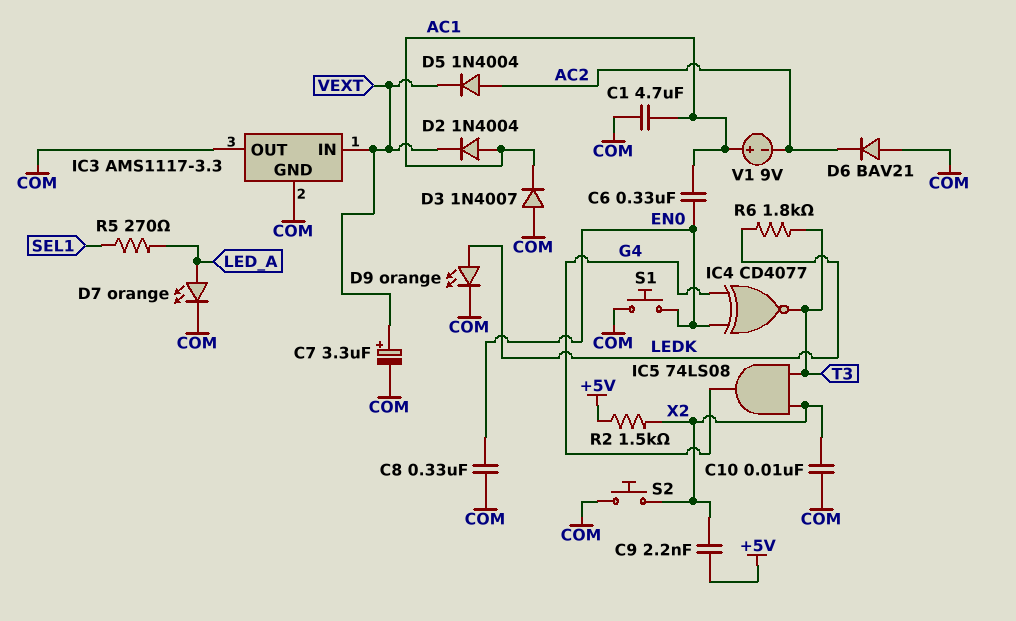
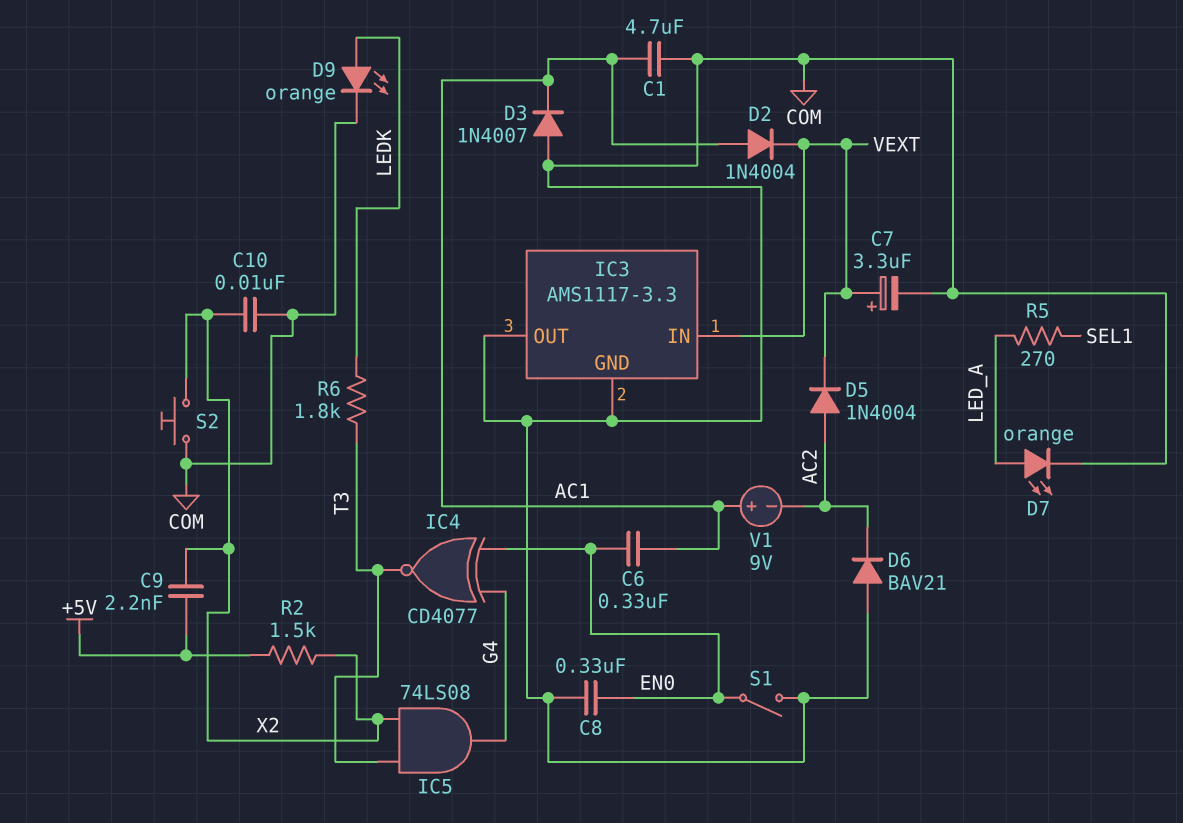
S1: button (COM, EN0) -> switch (COM, EN0)

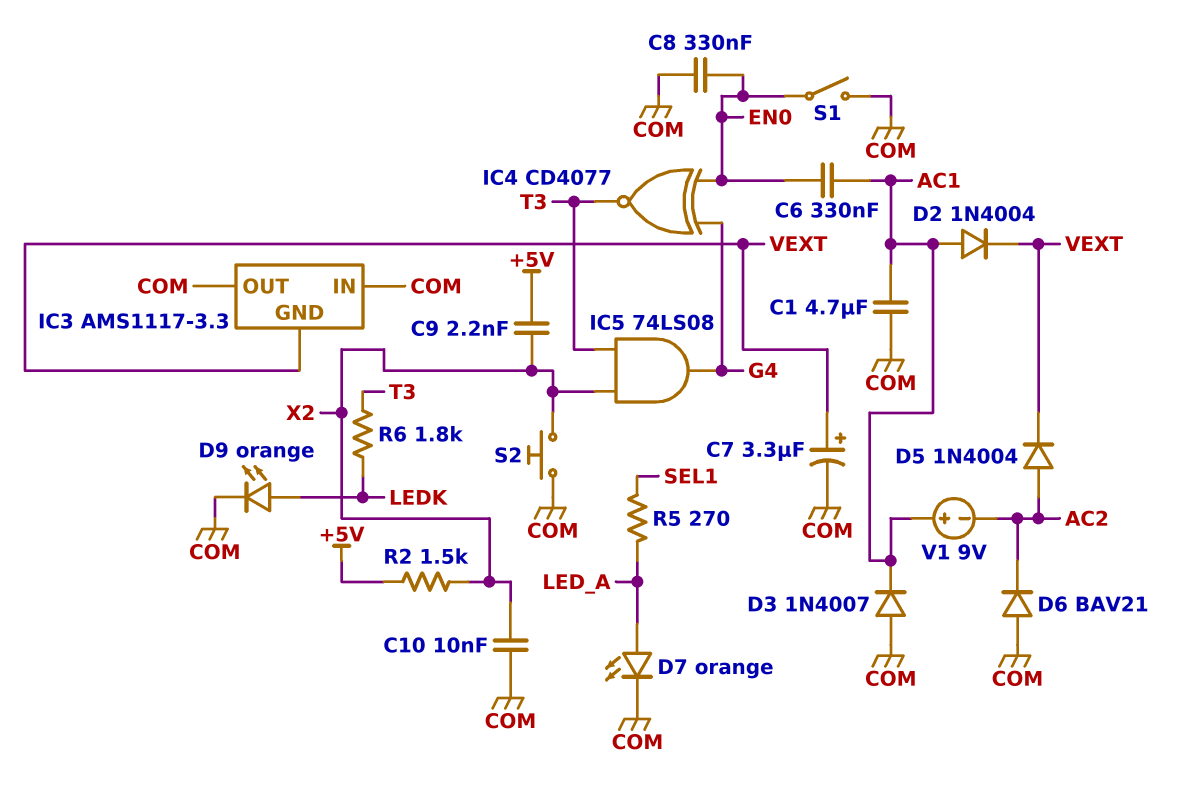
IC3 pin GND: COM -> VEXT
IC3 pin IN: VEXT -> COM

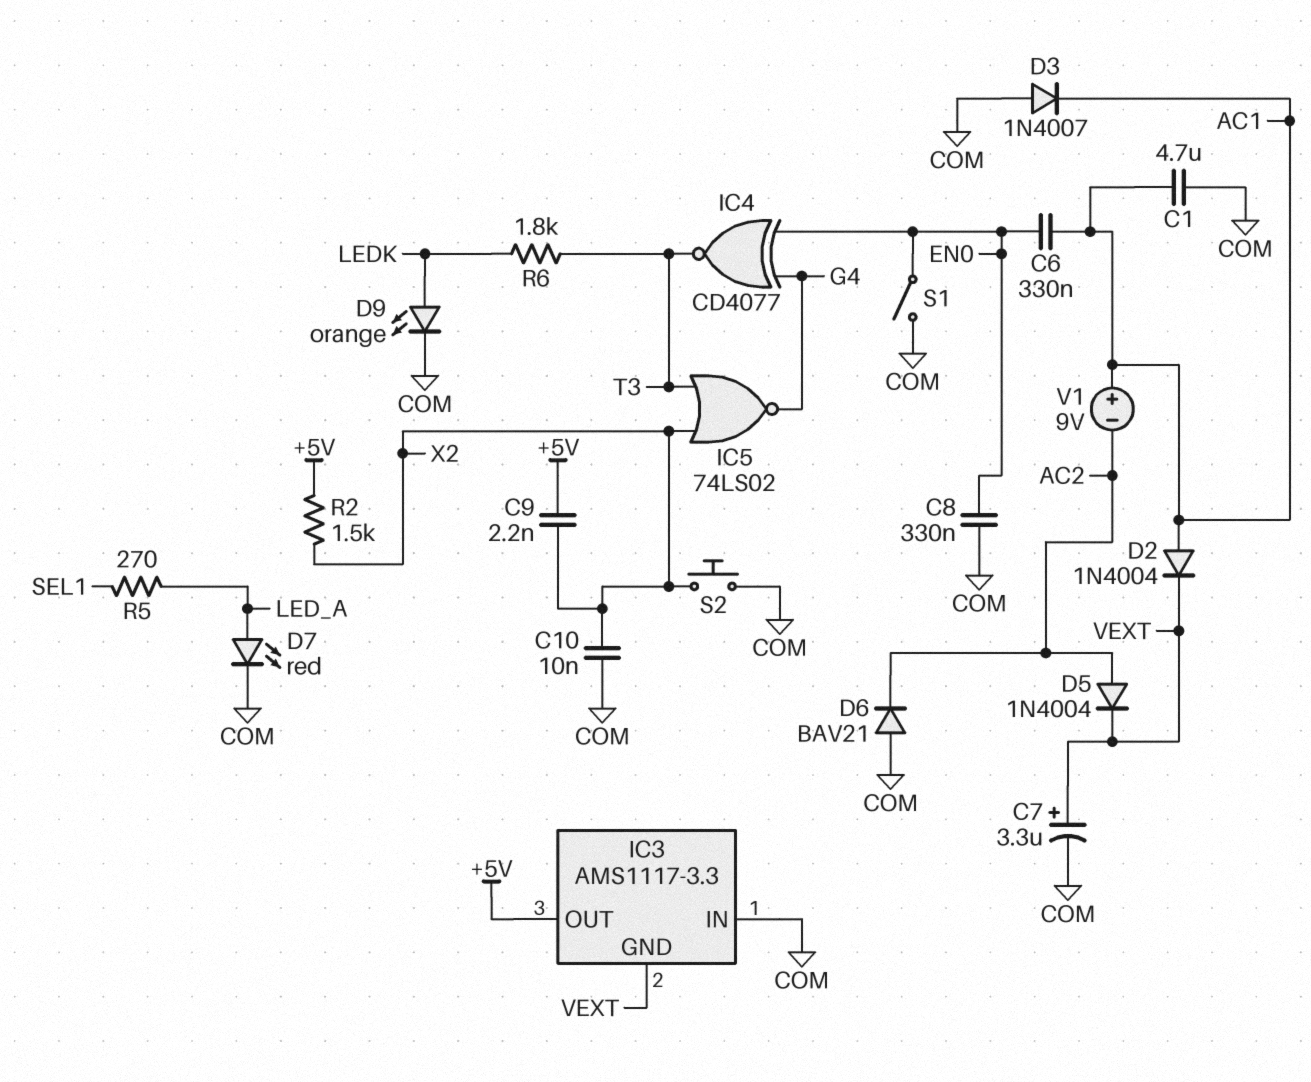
D7: LED orange (A LED_A, K COM) -> LED red (A LED_A, K COM)
IC3 pin OUT: COM -> +5V
IC5: AND 74LS08 (in T3, in X2, out G4) -> NOR 74LS02 (in T3, in X2, out G4)

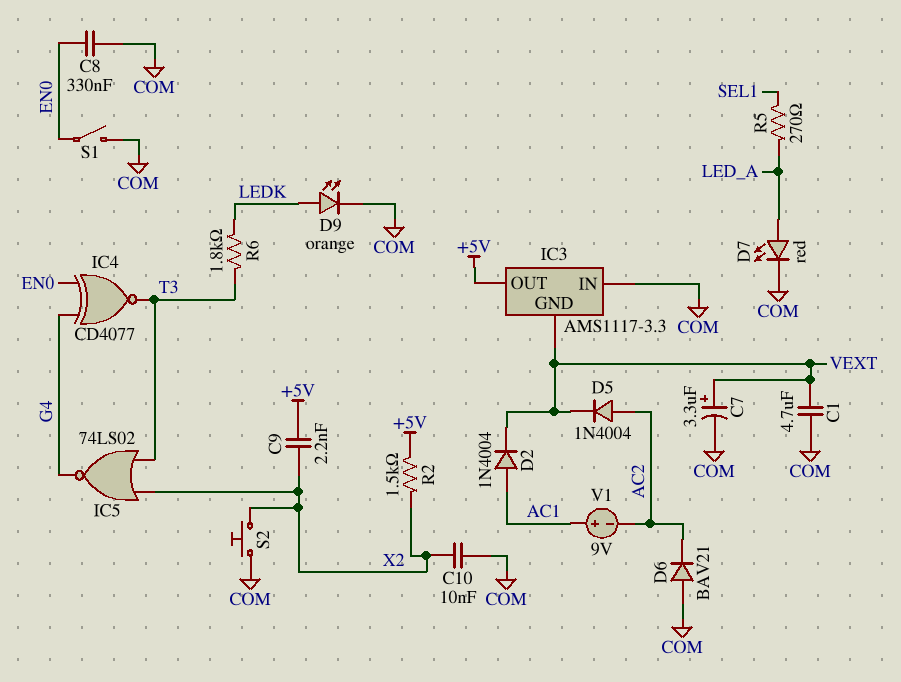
C1: 4.7uF (AC1, COM) -> 4.7uF (COM, VEXT)
C6: 330nF (AC1, EN0) -> none
D3: diode 1N4007 (A COM, K AC1) -> none

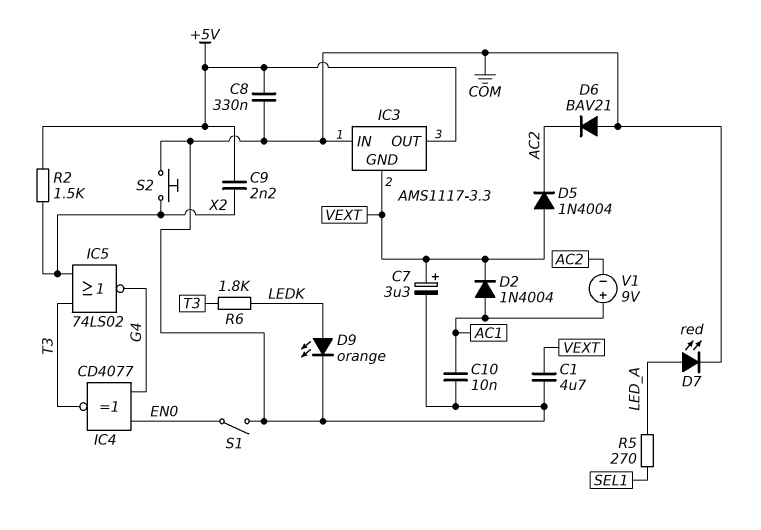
C8: 330nF (COM, EN0) -> 330nF (+5V, COM)
C10: 10nF (COM, X2) -> 10nF (AC1, COM)
D5: diode 1N4004 (A AC2, K VEXT) -> diode 1N4004 (A VEXT, K AC2)

